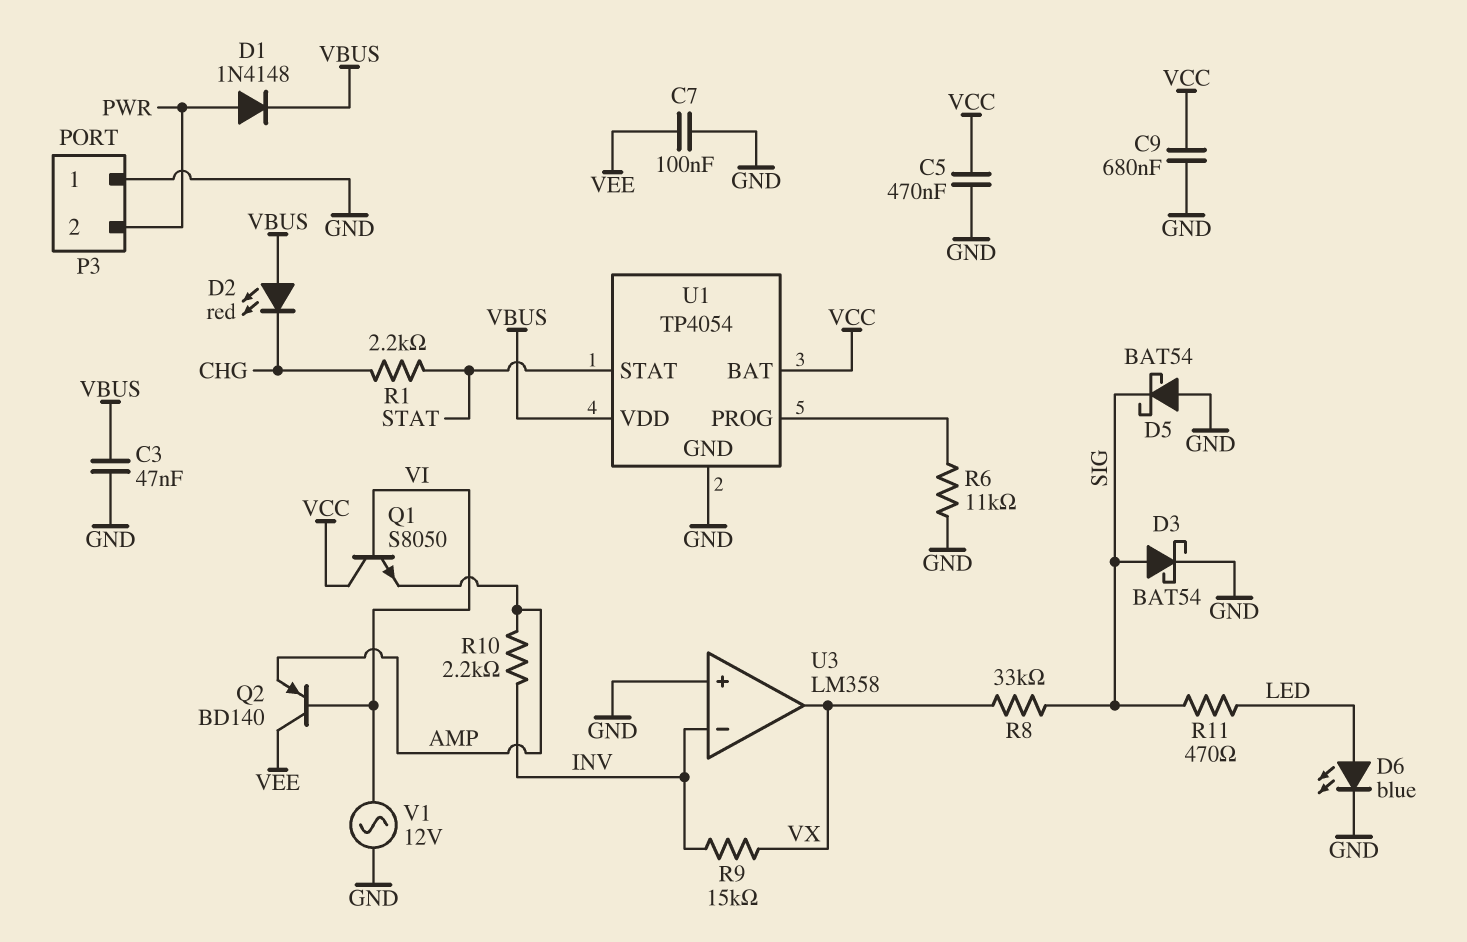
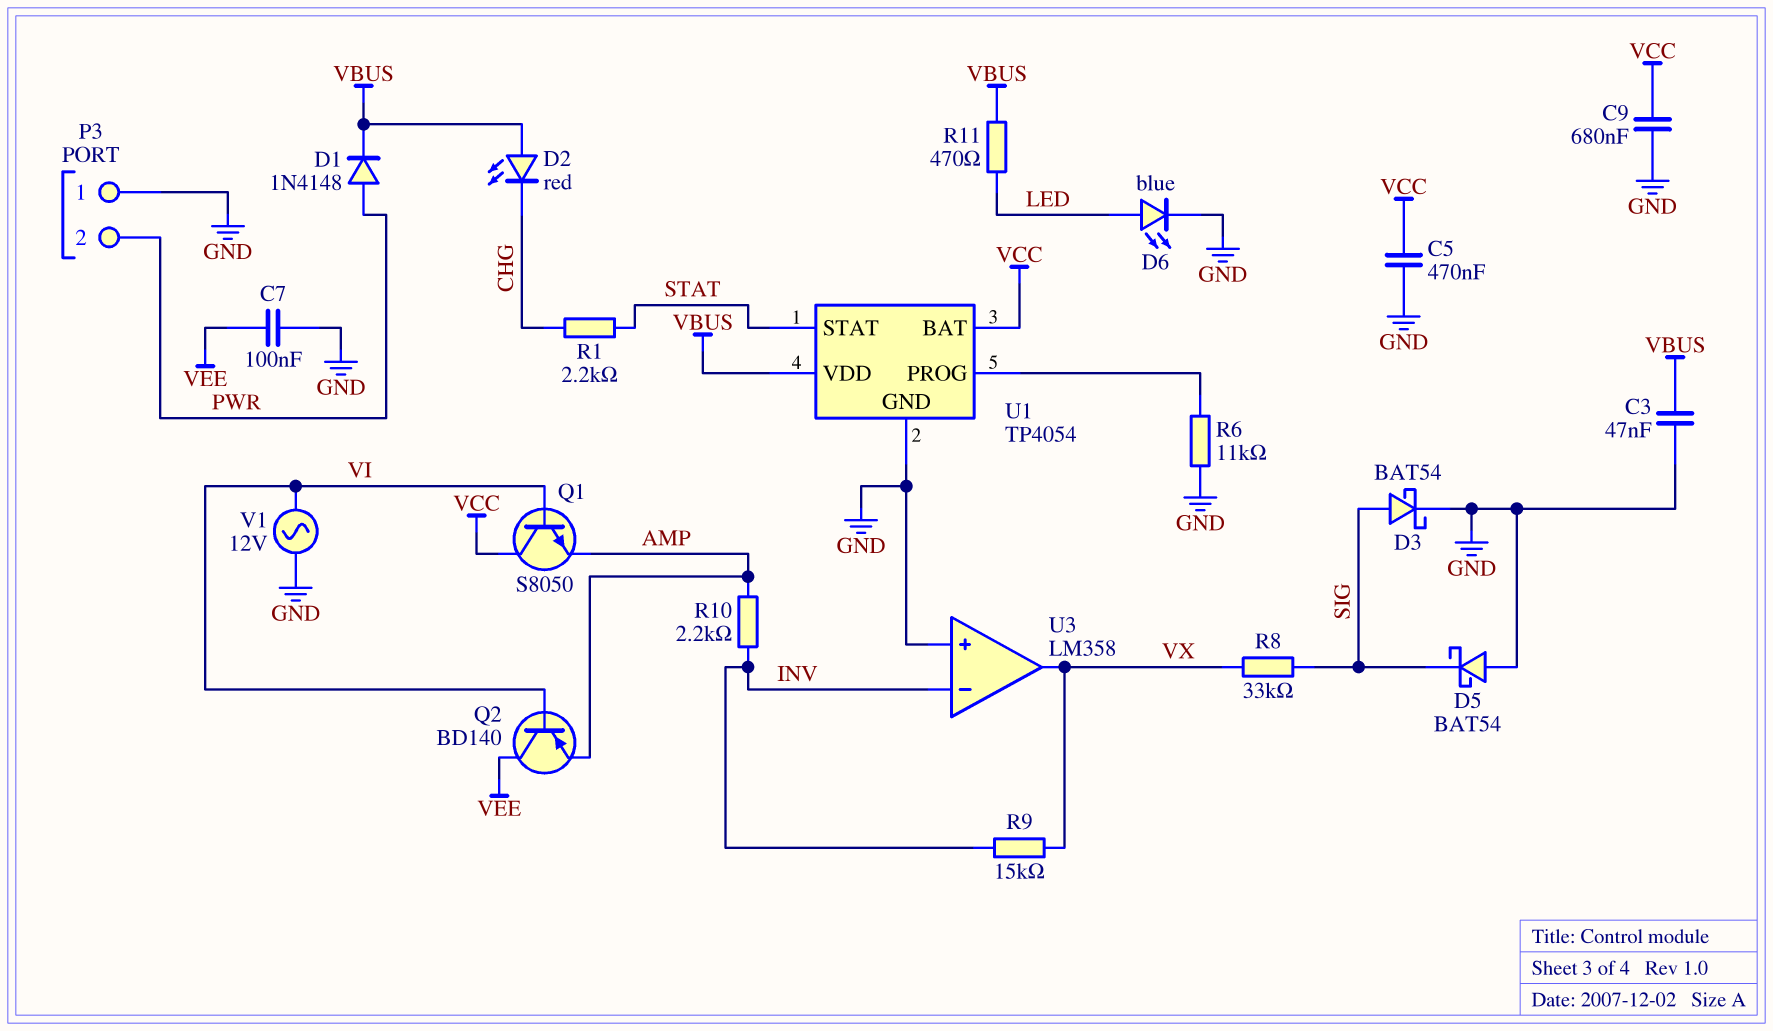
R11: 470 (LED, SIG) -> 470 (LED, VBUS)

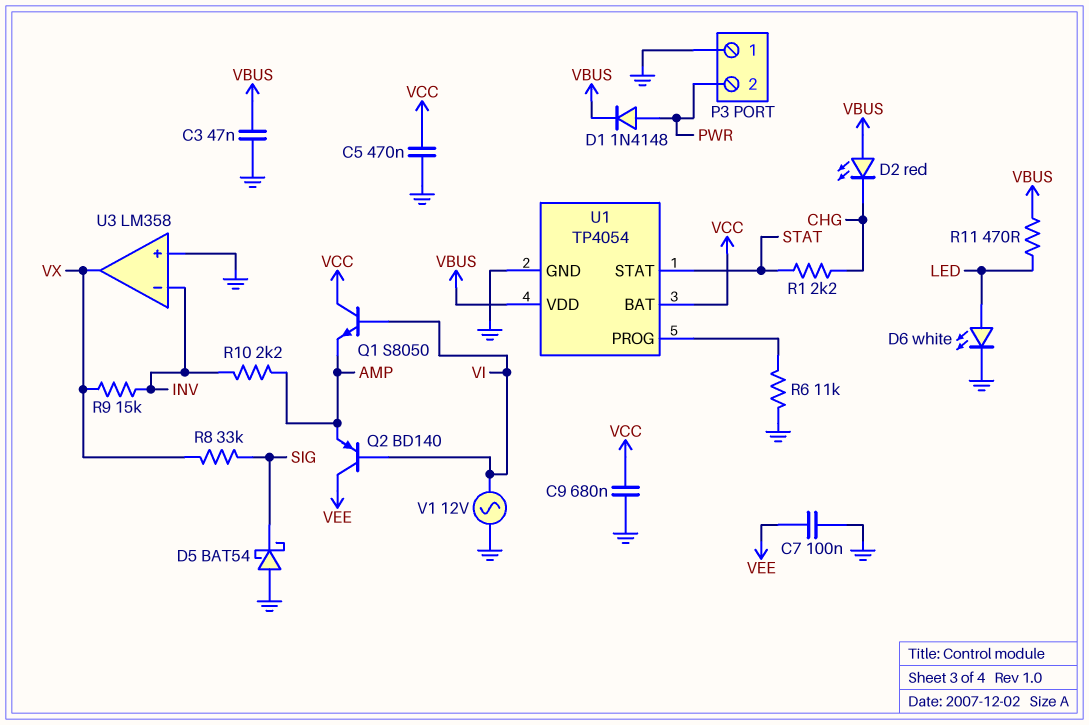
D3: schottky BAT54 (A SIG, K GND) -> none
D6: LED blue (A LED, K GND) -> LED white (A LED, K GND)

